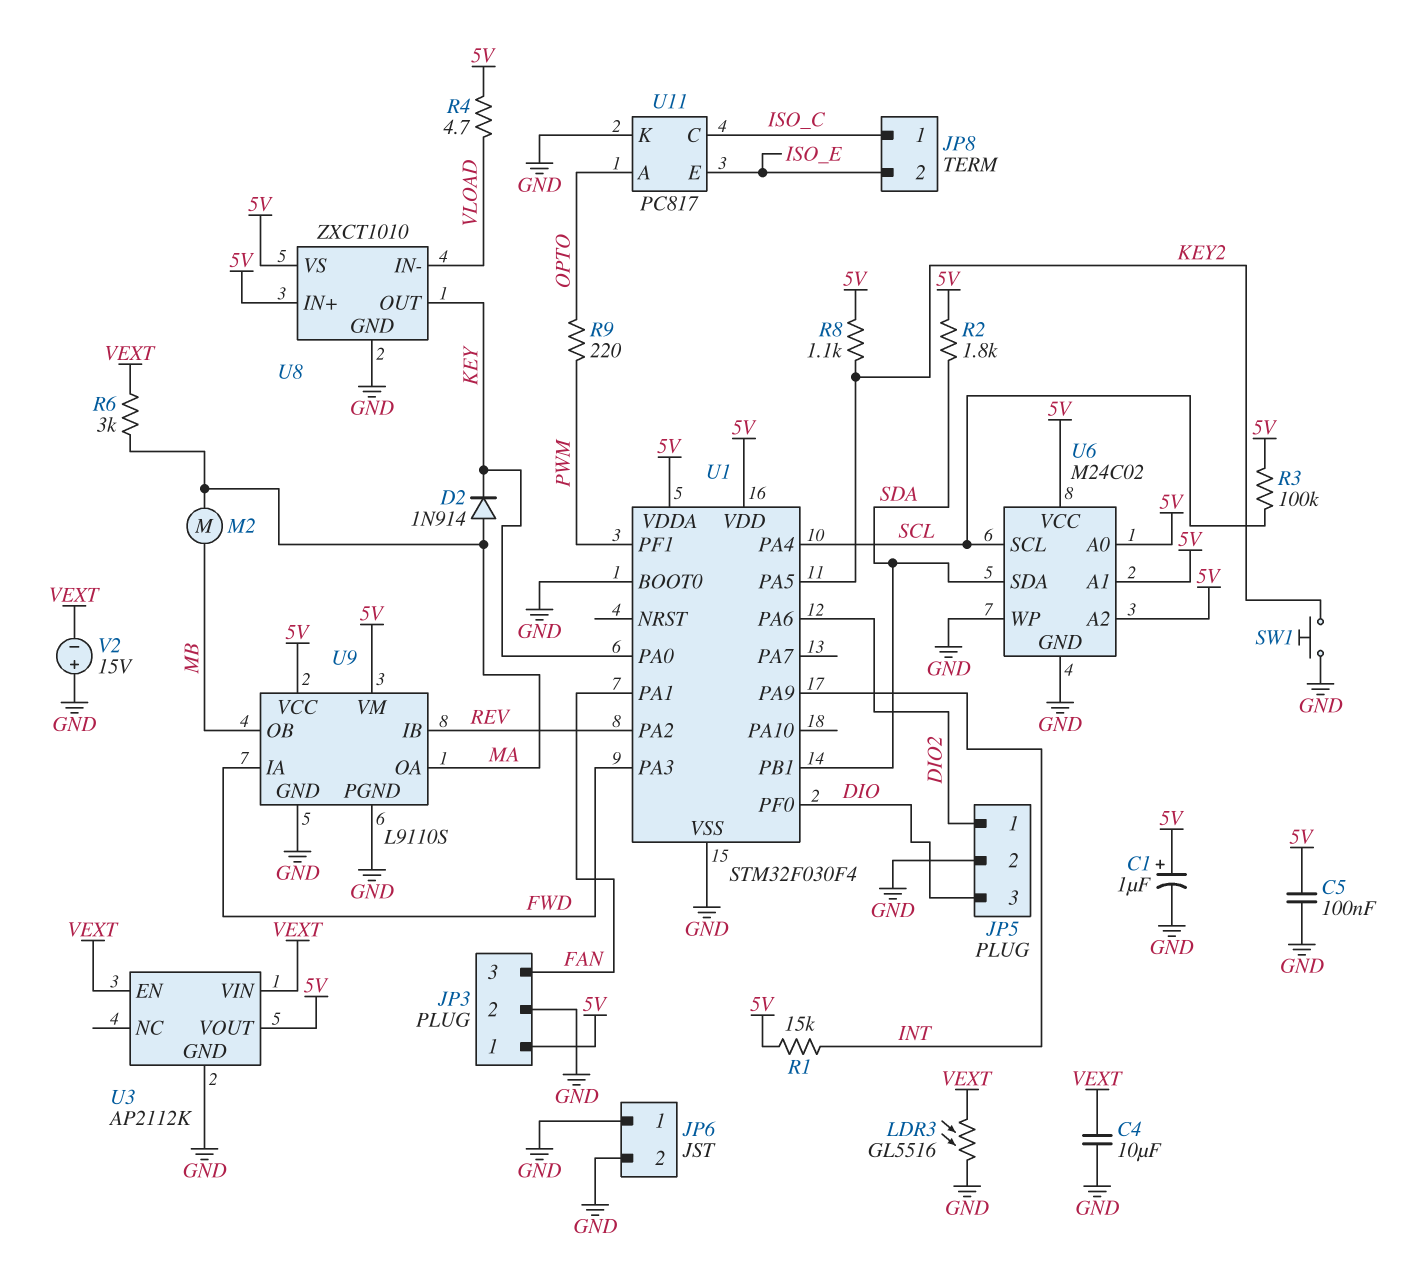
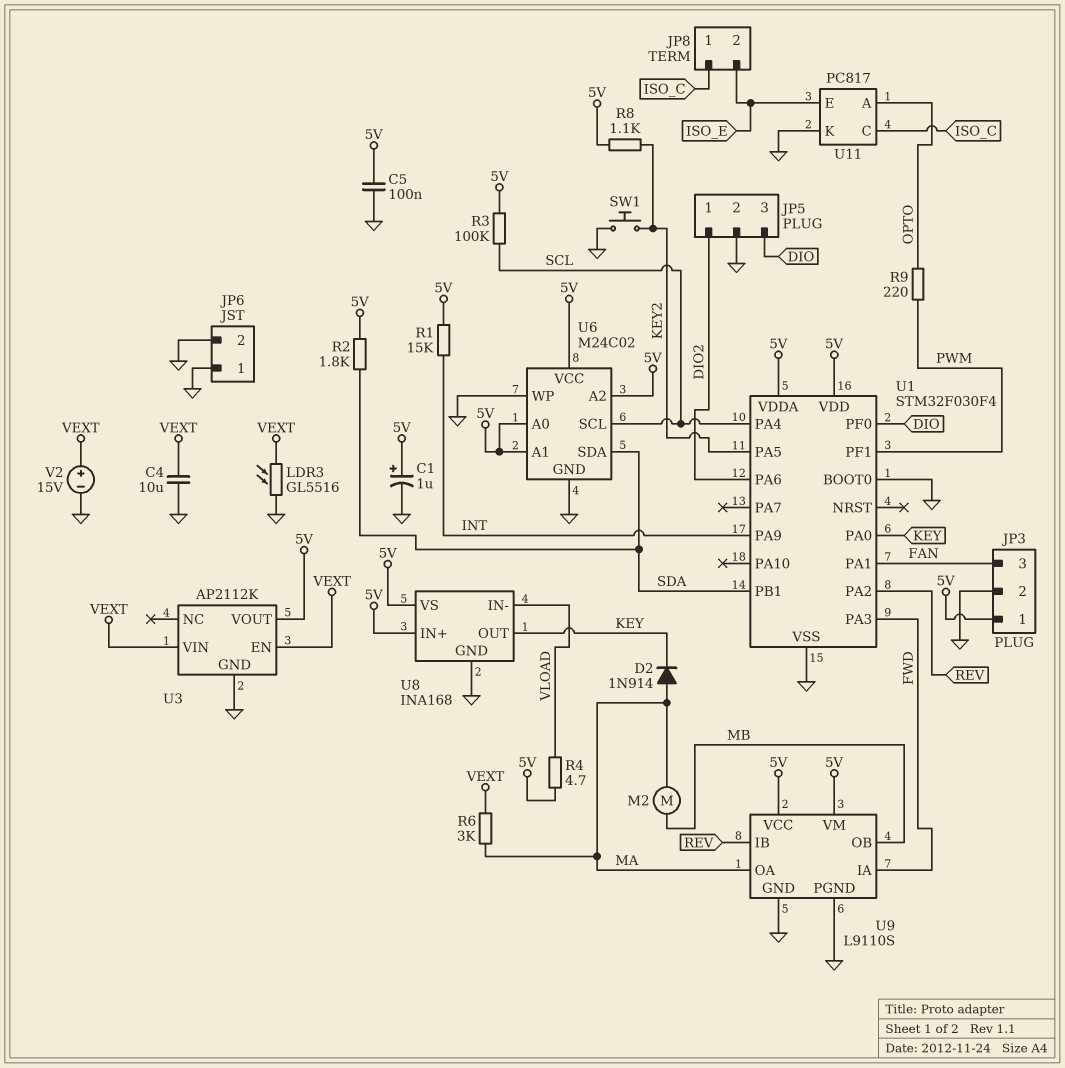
U8: ZXCT1010 -> INA168
V2: 15V (plus GND, minus VEXT) -> 15V (plus VEXT, minus GND)

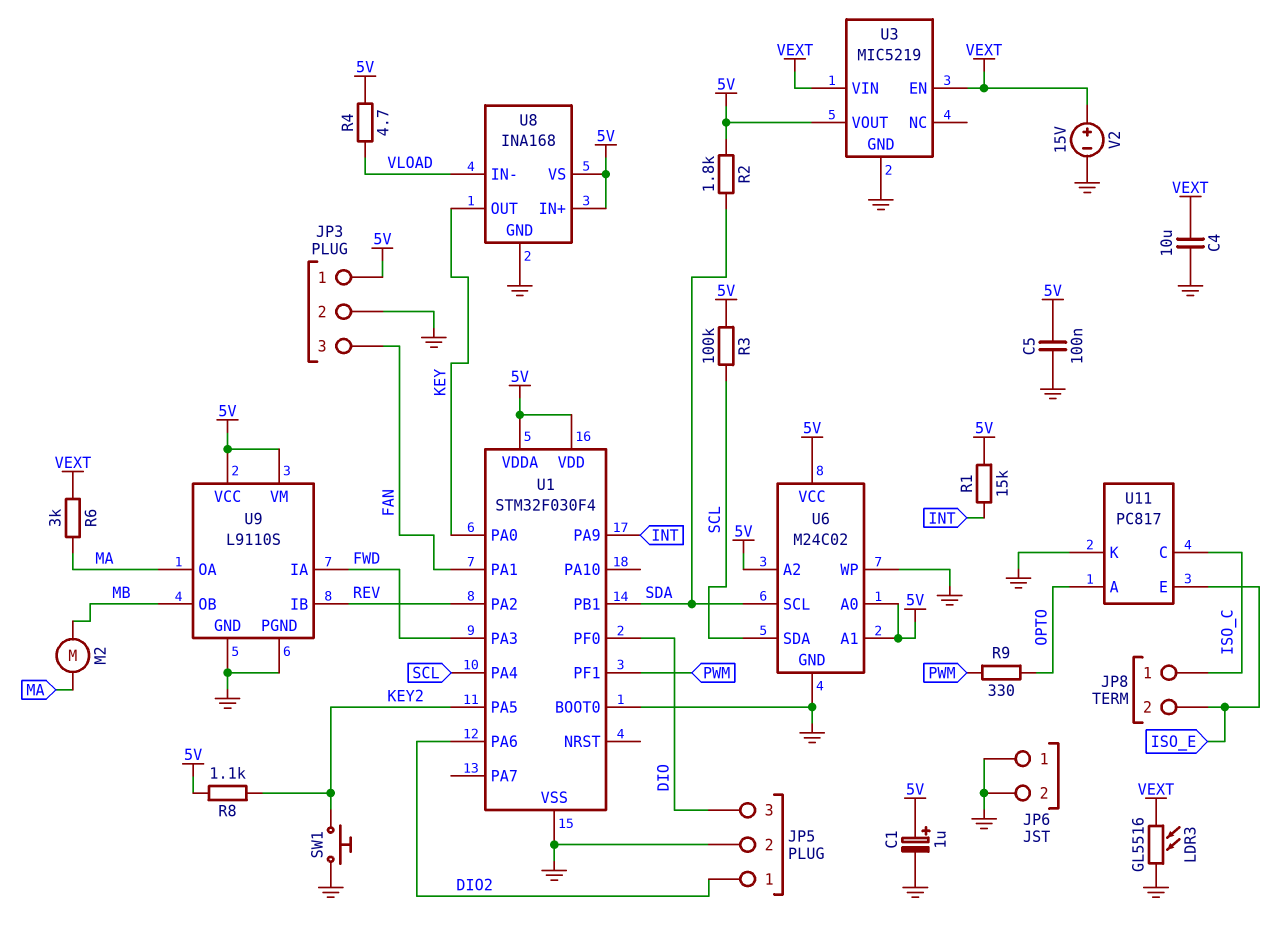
D2: diode 1N914 (A MA, K KEY) -> none
R9: 220 (OPTO, PWM) -> 330 (OPTO, PWM)
U3: AP2112K -> MIC5219
U6 pin SCL: SCL -> SDA
U6 pin SDA: SDA -> SCL

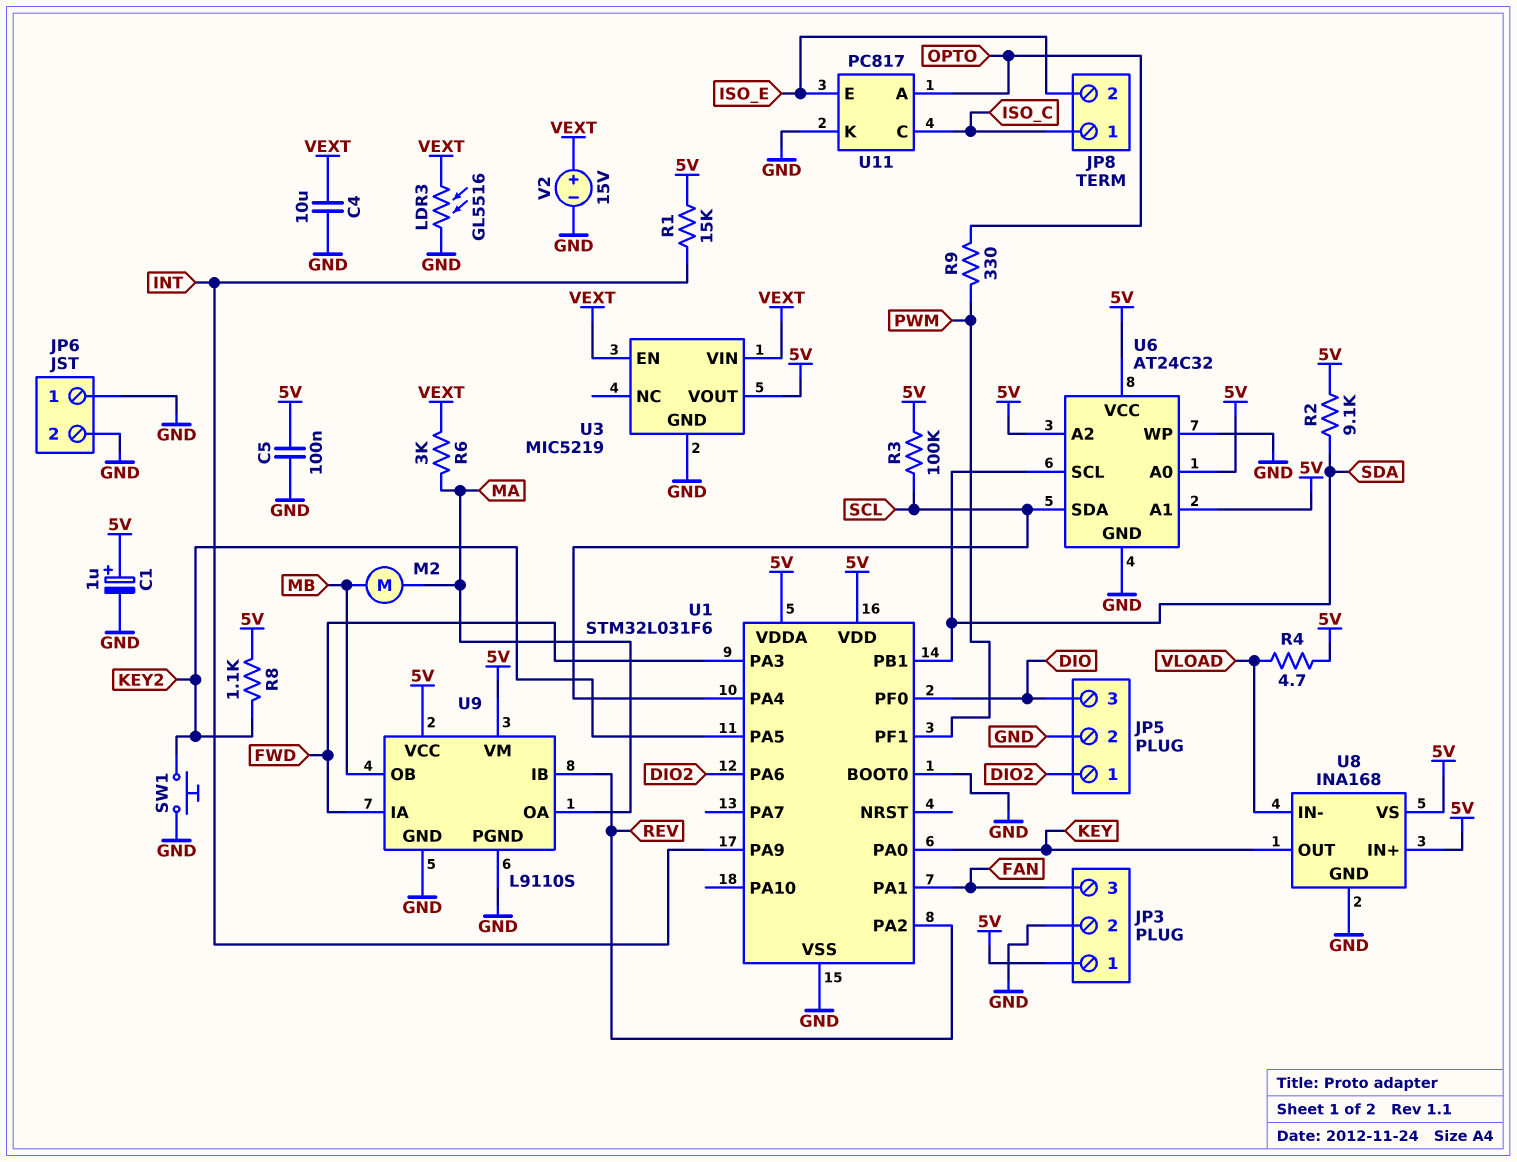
R2: 1.8k (5V, SDA) -> 9.1k (5V, SDA)
U1: STM32F030F4 -> STM32L031F6
U6: M24C02 -> AT24C32

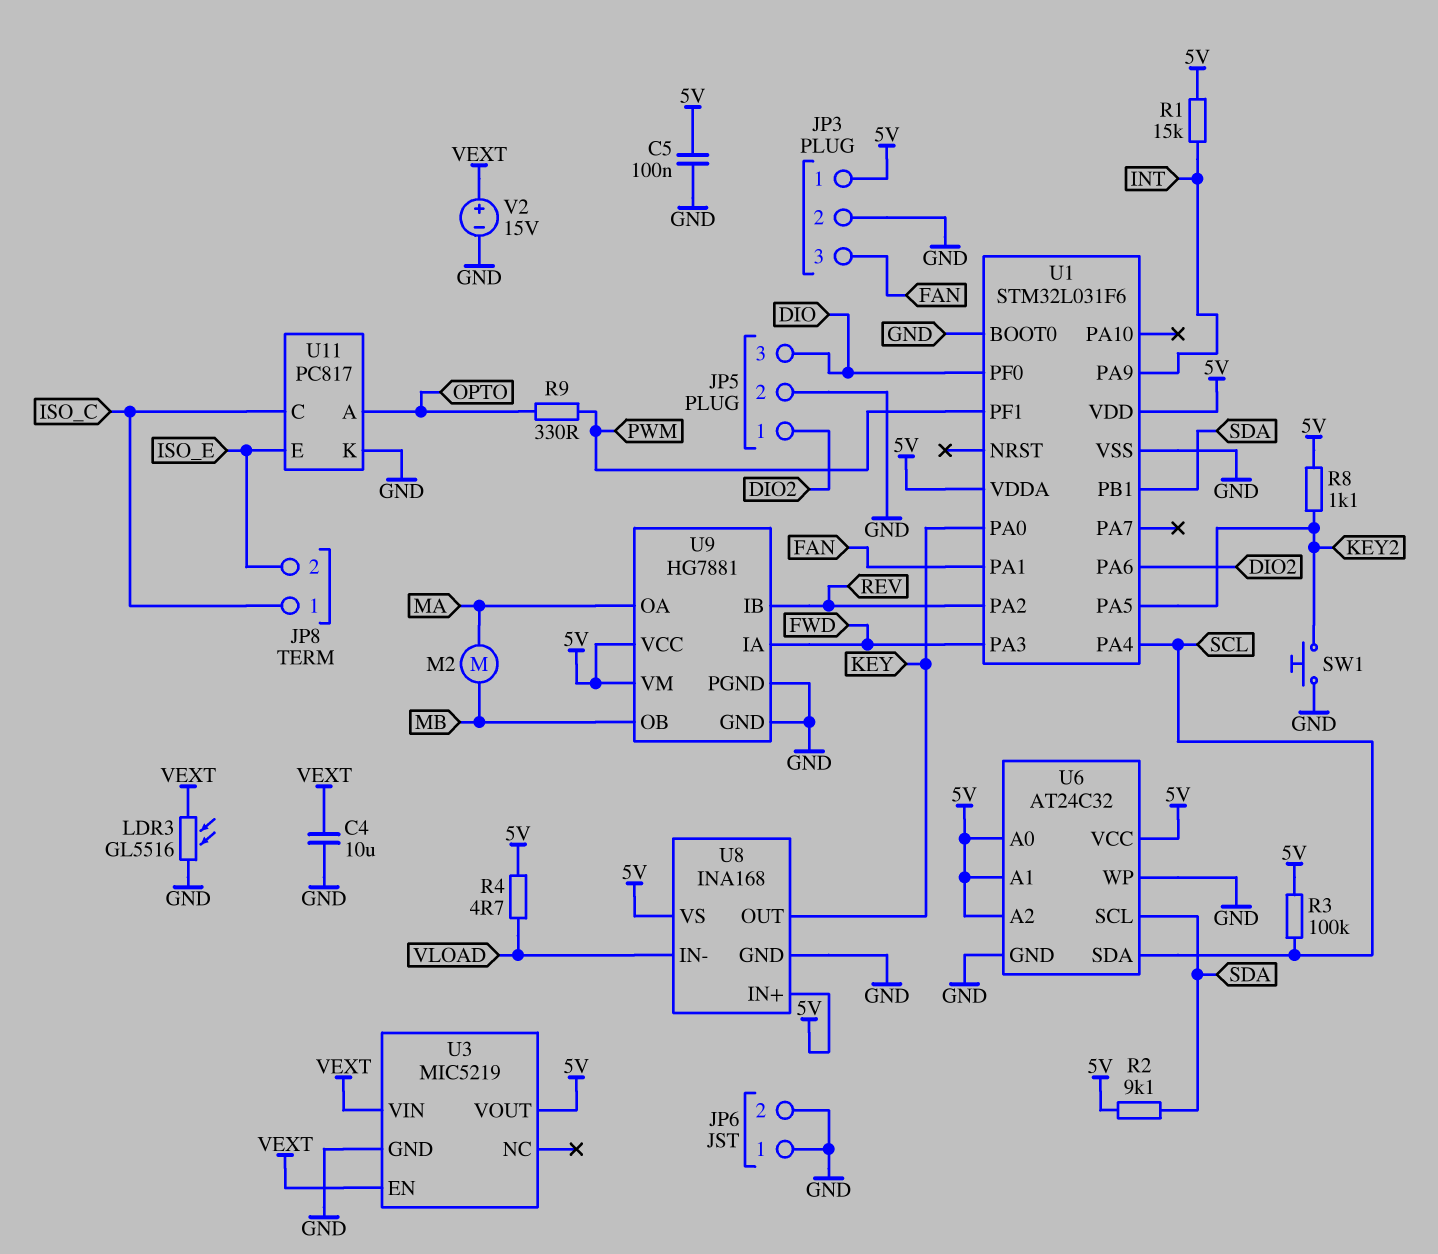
C1: 1uF (plus 5V, minus GND) -> none
R6: 3k (MA, VEXT) -> none
U9: L9110S -> HG7881

